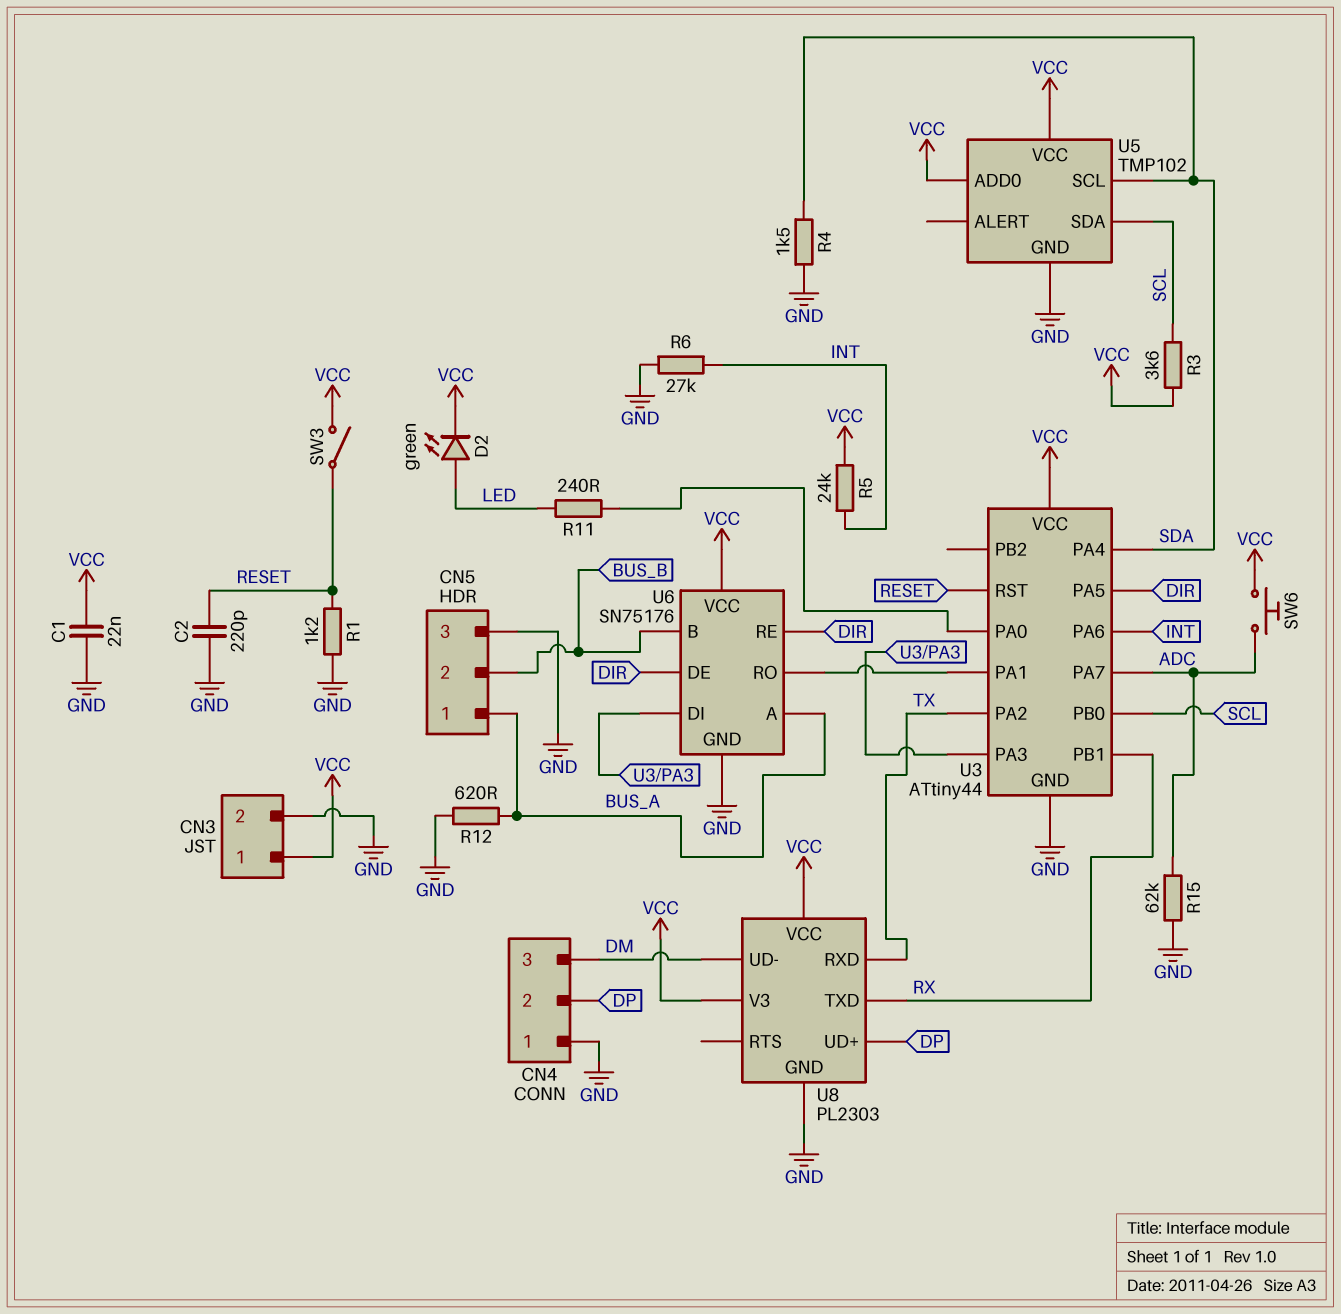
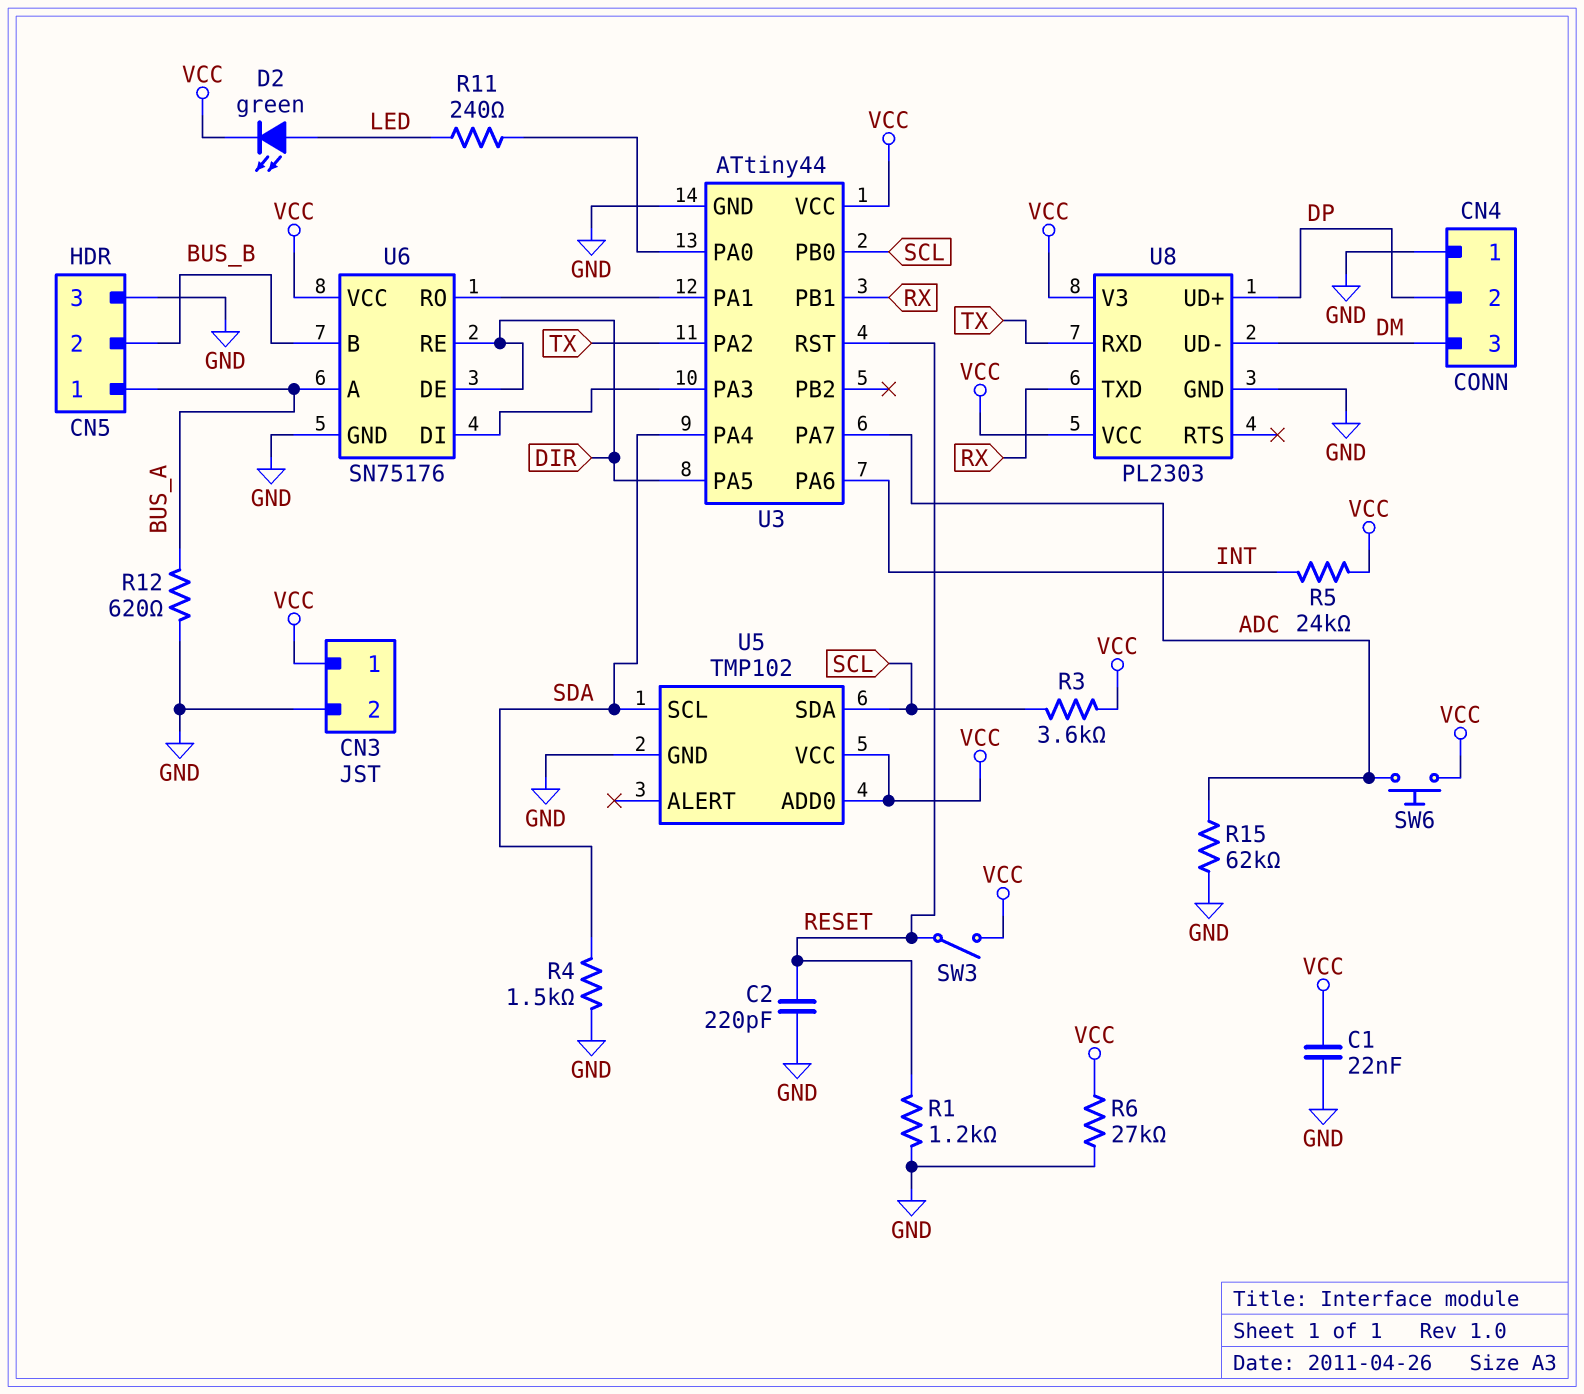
R6: 27k (GND, INT) -> 27k (GND, VCC)

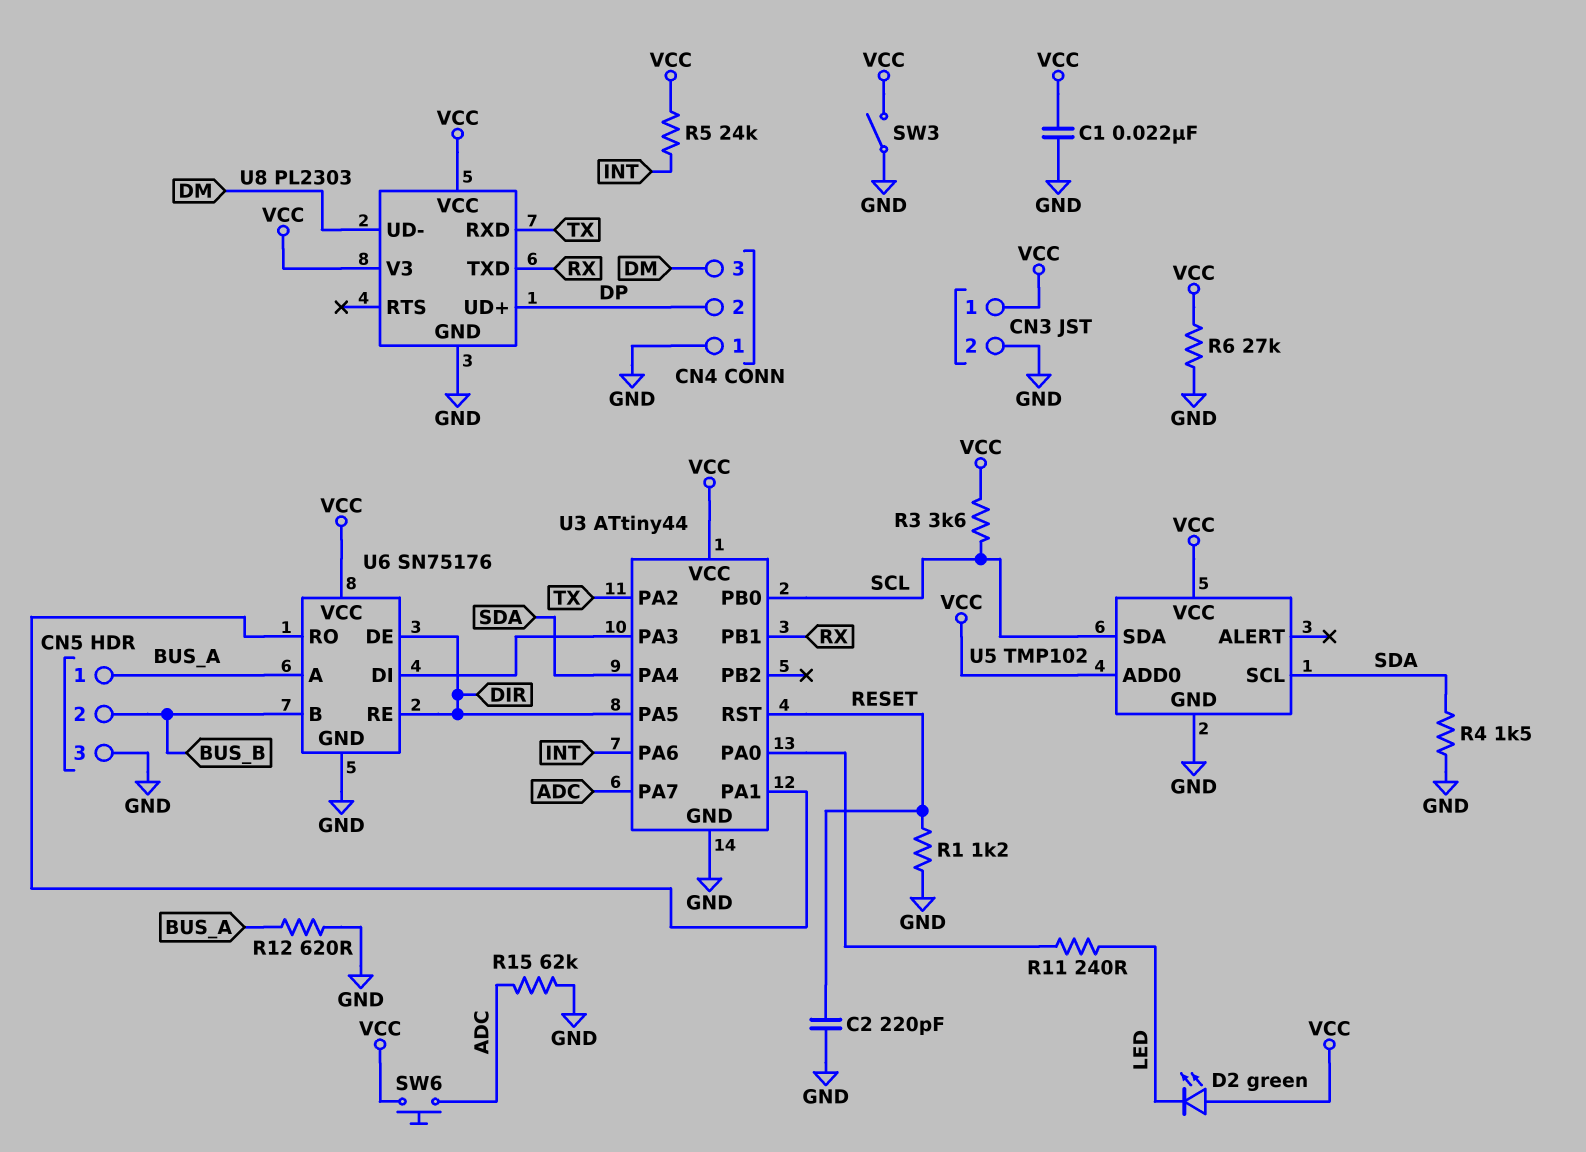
D2: LED green (A LED, K VCC) -> LED green (A VCC, K LED)
SW3: switch (RESET, VCC) -> switch (GND, VCC)

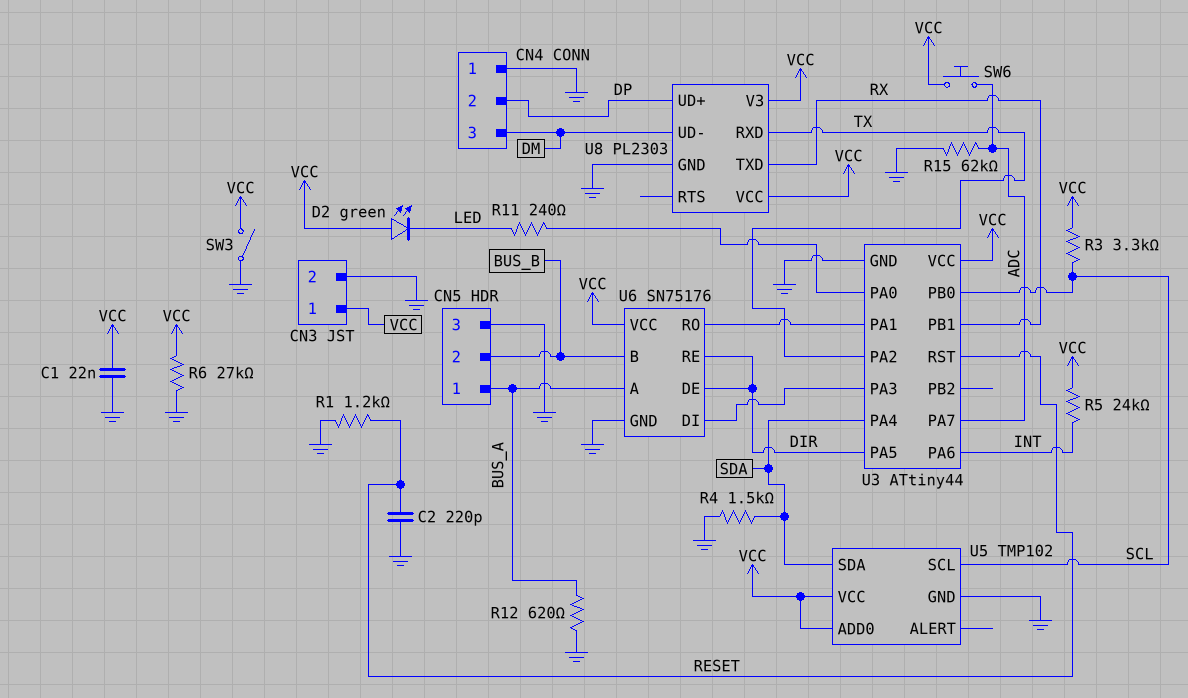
R3: 3.6k (SCL, VCC) -> 3.3k (SCL, VCC)
U5 pin SCL: SDA -> SCL
U5 pin SDA: SCL -> SDA

